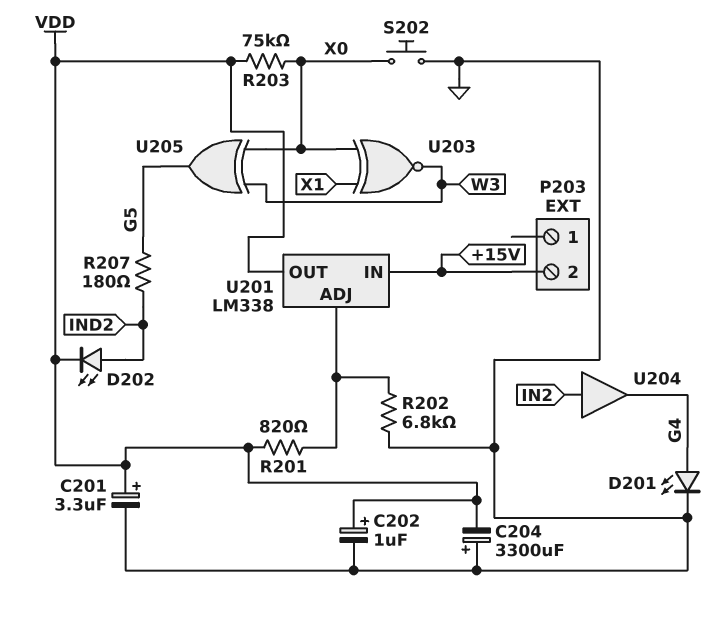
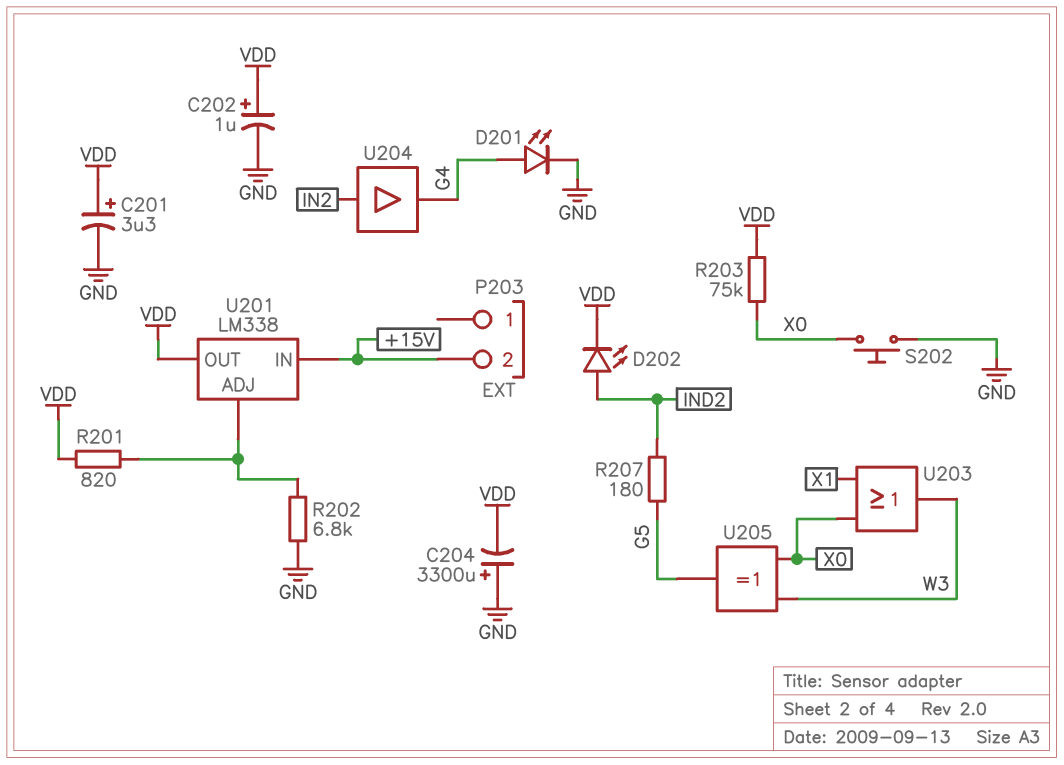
U203: XNOR (in X0, in X1, out W3) -> OR (in X0, in X1, out W3)

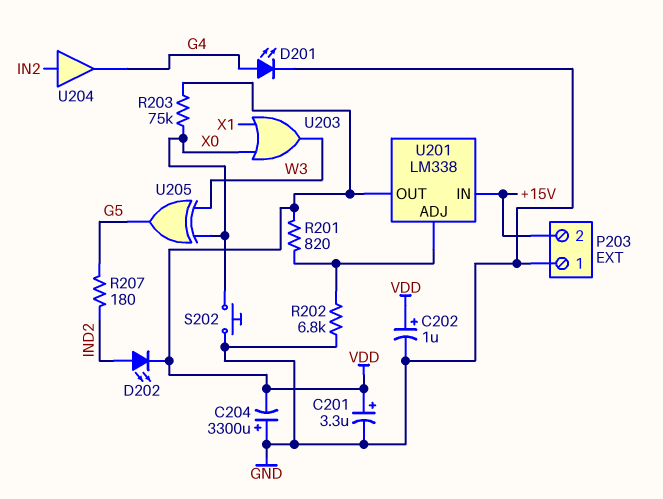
P203 pin 1: none -> GND

